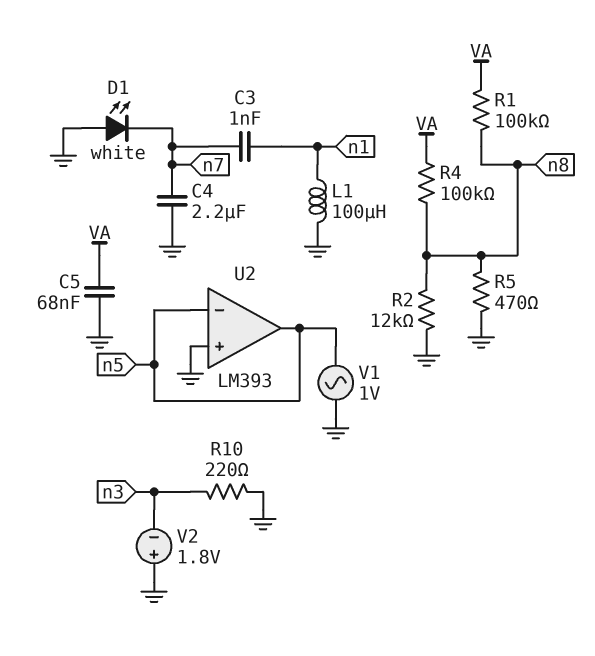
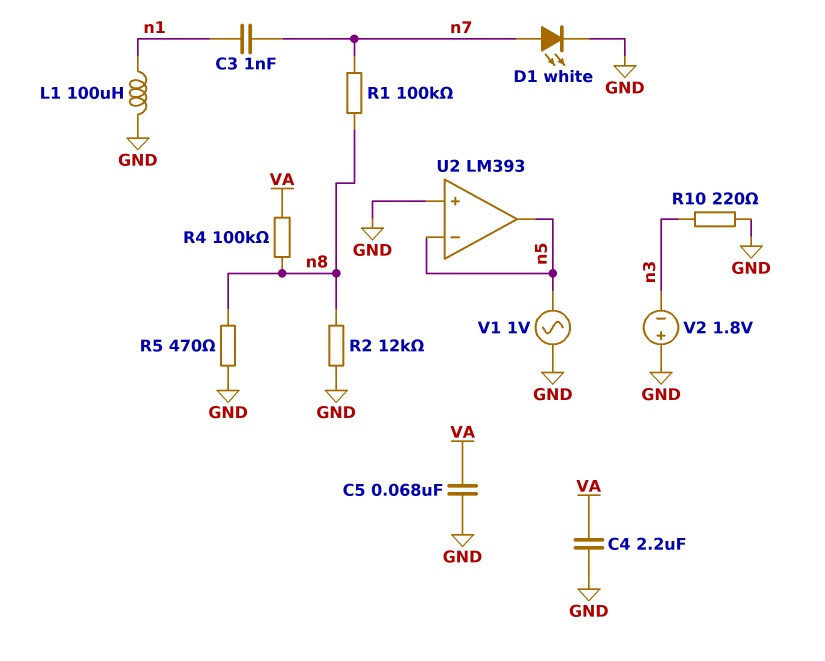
C4: 2.2uF (GND, n7) -> 2.2uF (GND, VA)
D1: LED white (A GND, K n7) -> LED white (A n7, K GND)
R1: 100k (VA, n8) -> 100k (n7, n8)

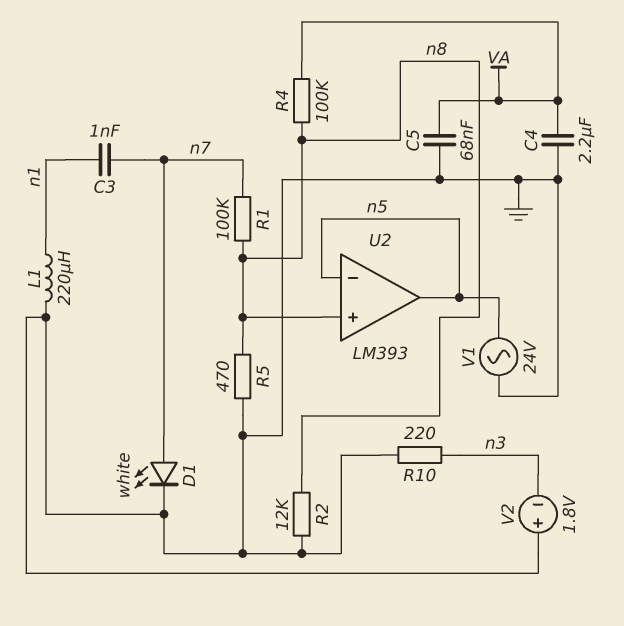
L1: 100uH (GND, n1) -> 220uH (GND, n1)
U2 pin in+: GND -> n8
V1: AC 1V (GND, n5) -> AC 24V (GND, n5)

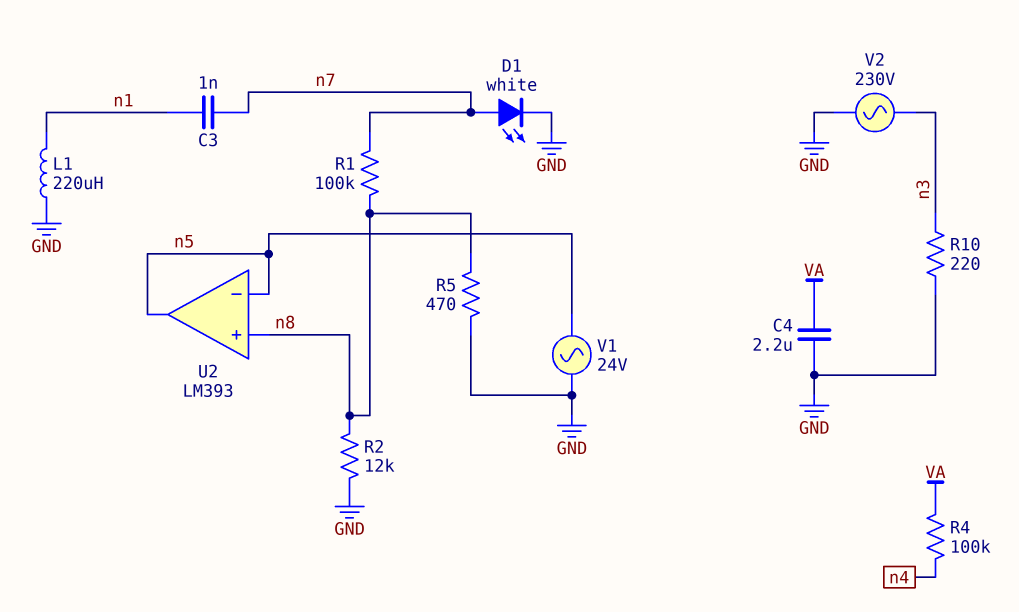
C5: 68nF (GND, VA) -> none
R4: 100k (VA, n8) -> 100k (VA, n4)
V2: 1.8V (plus GND, minus n3) -> AC 230V (GND, n3)

